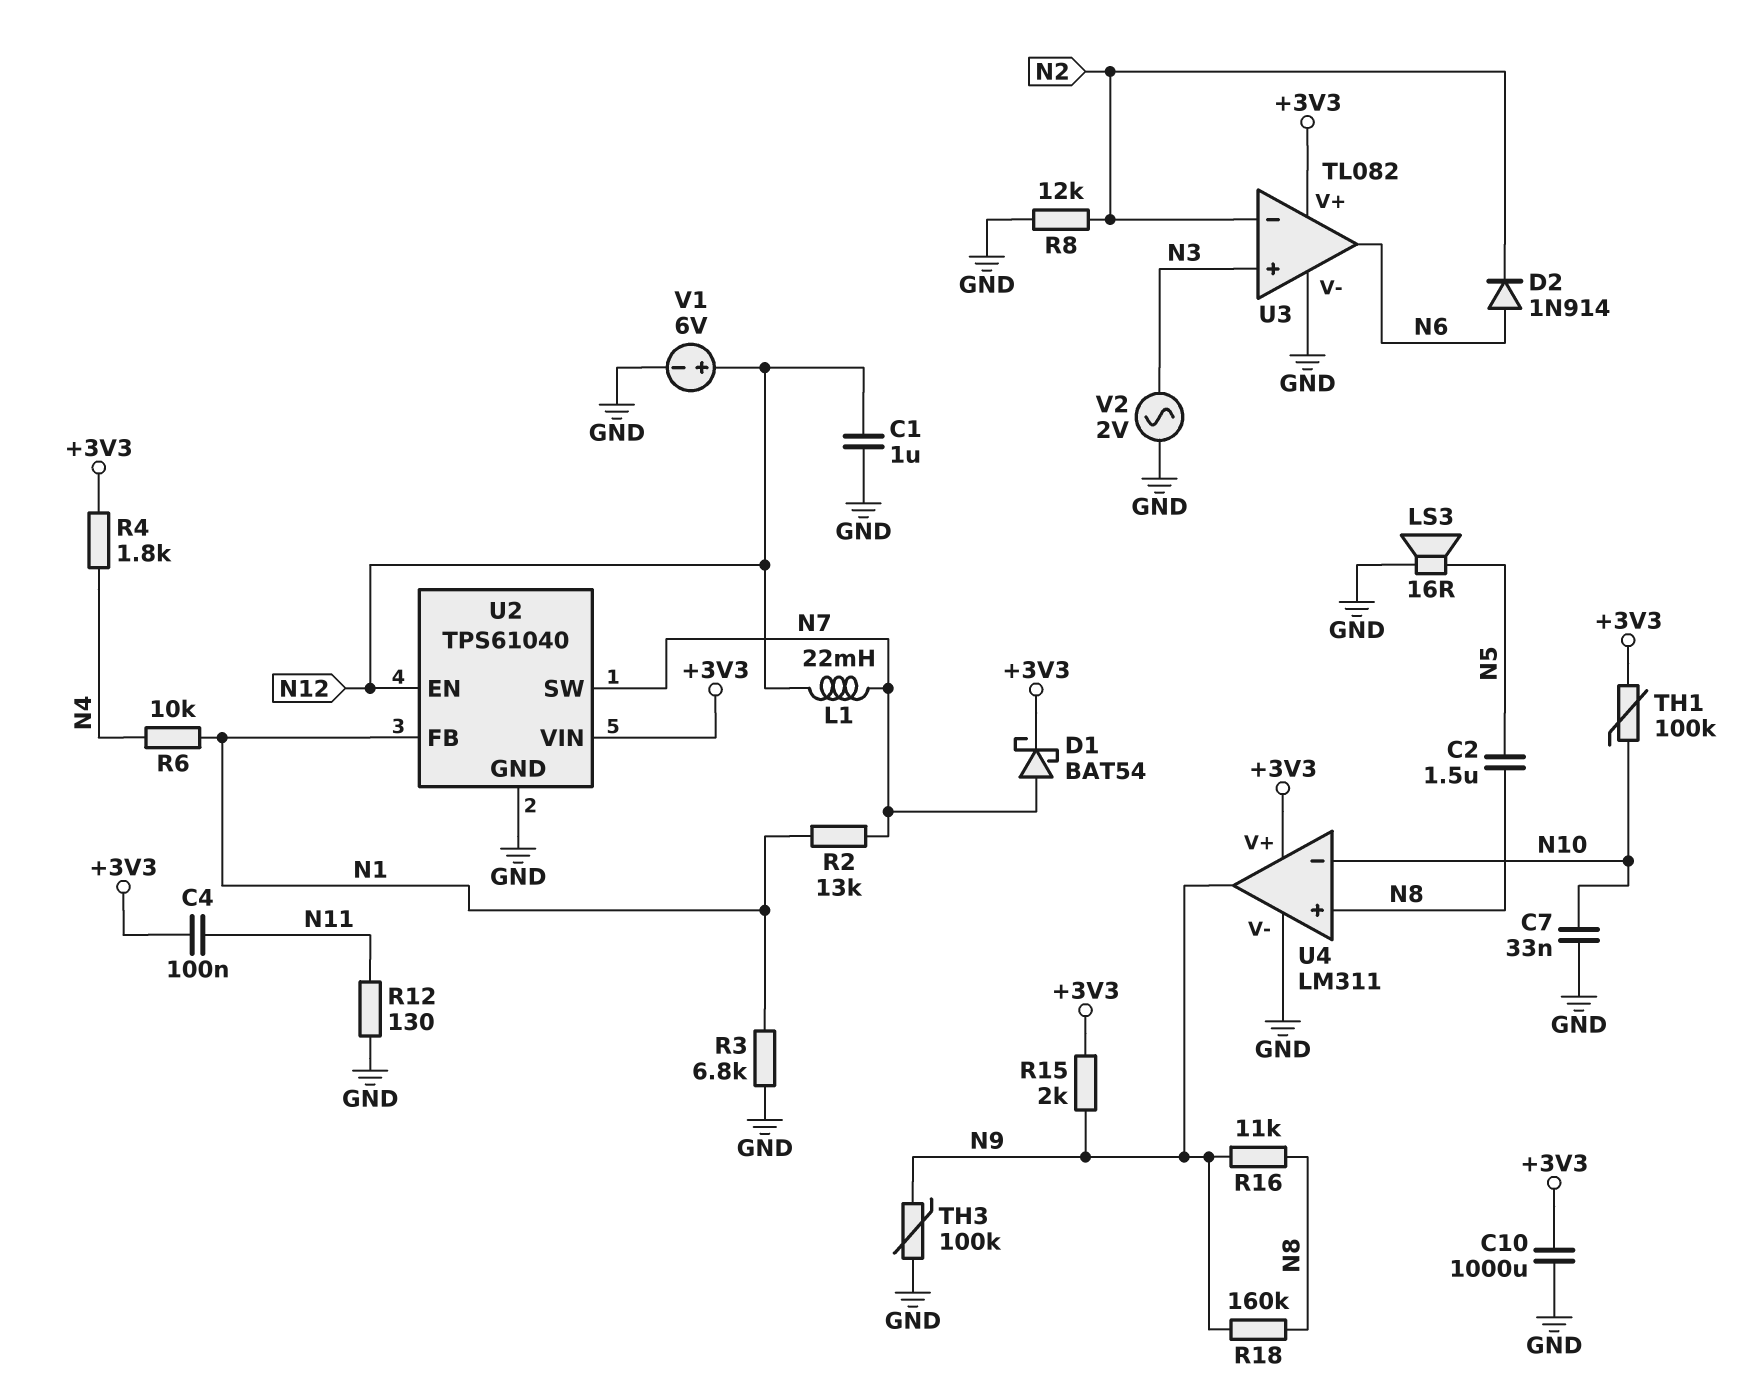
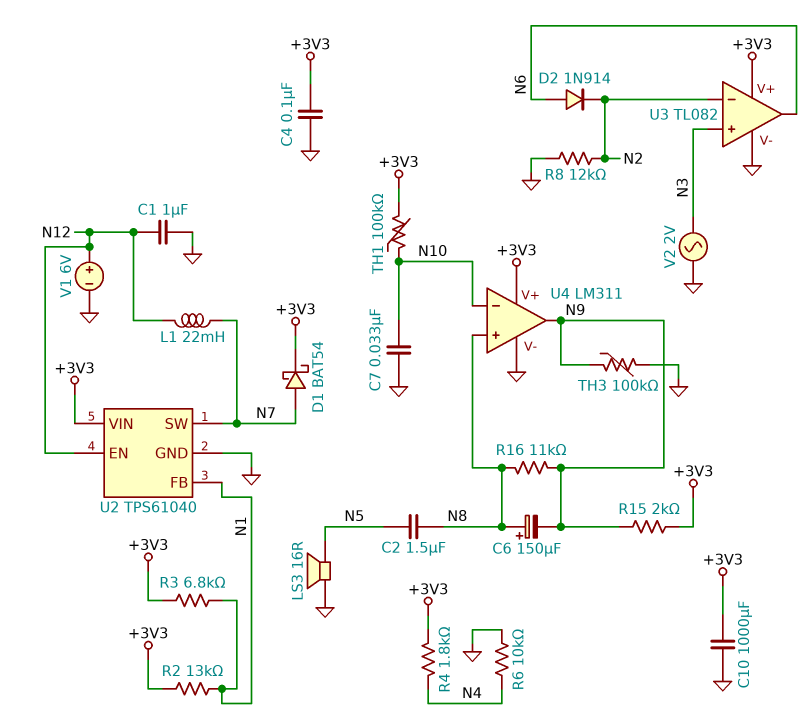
C4: 100nF (+3V3, N11) -> 100nF (+3V3, GND)
C6: none -> 150uF (plus N8, minus N9)
R2: 13k (N1, N7) -> 13k (+3V3, N1)
R3: 6.8k (GND, N1) -> 6.8k (+3V3, N1)
R6: 10k (N1, N4) -> 10k (GND, N4)
R12: 130 (GND, N11) -> none
R18: 160k (N8, N9) -> none

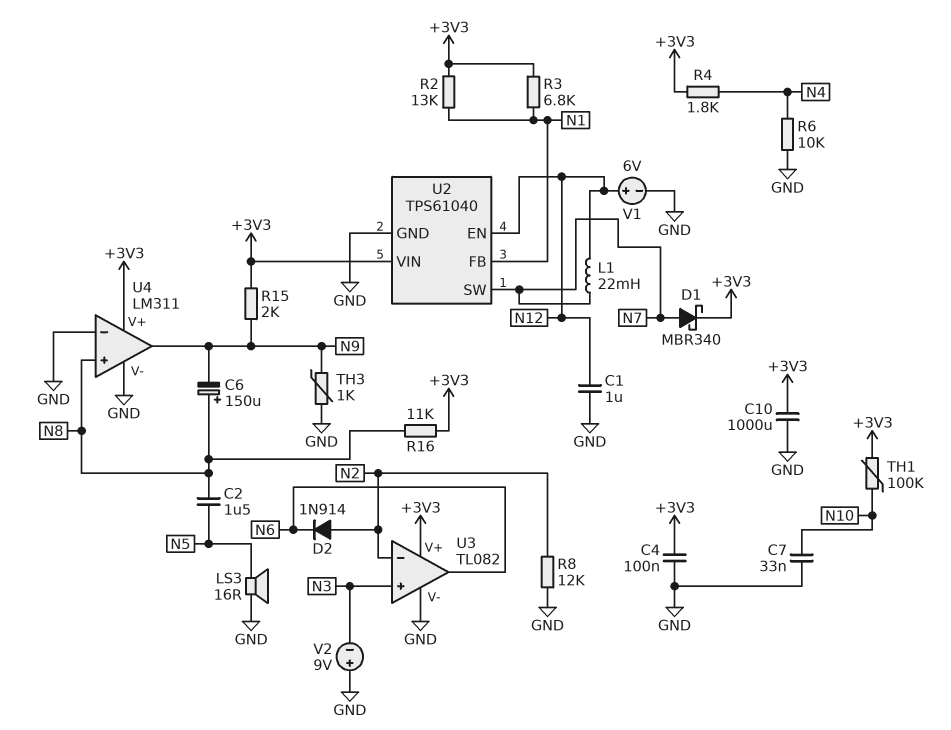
D1: schottky BAT54 (A N7, K +3V3) -> schottky MBR340 (A N7, K +3V3)
D2: diode 1N914 (A N6, K N2) -> diode 1N914 (A N2, K N6)
R16: 11k (N8, N9) -> 11k (+3V3, N8)
TH3: 100k (GND, N9) -> 1k (GND, N9)
U4 pin in-: N10 -> GND
V2: AC 2V (GND, N3) -> 9V (plus GND, minus N3)

